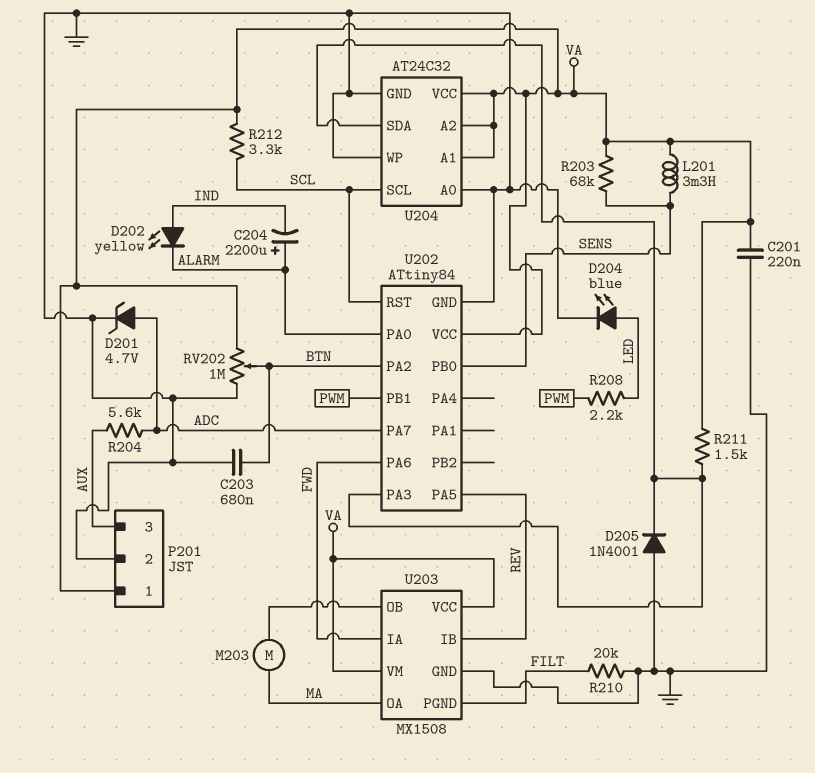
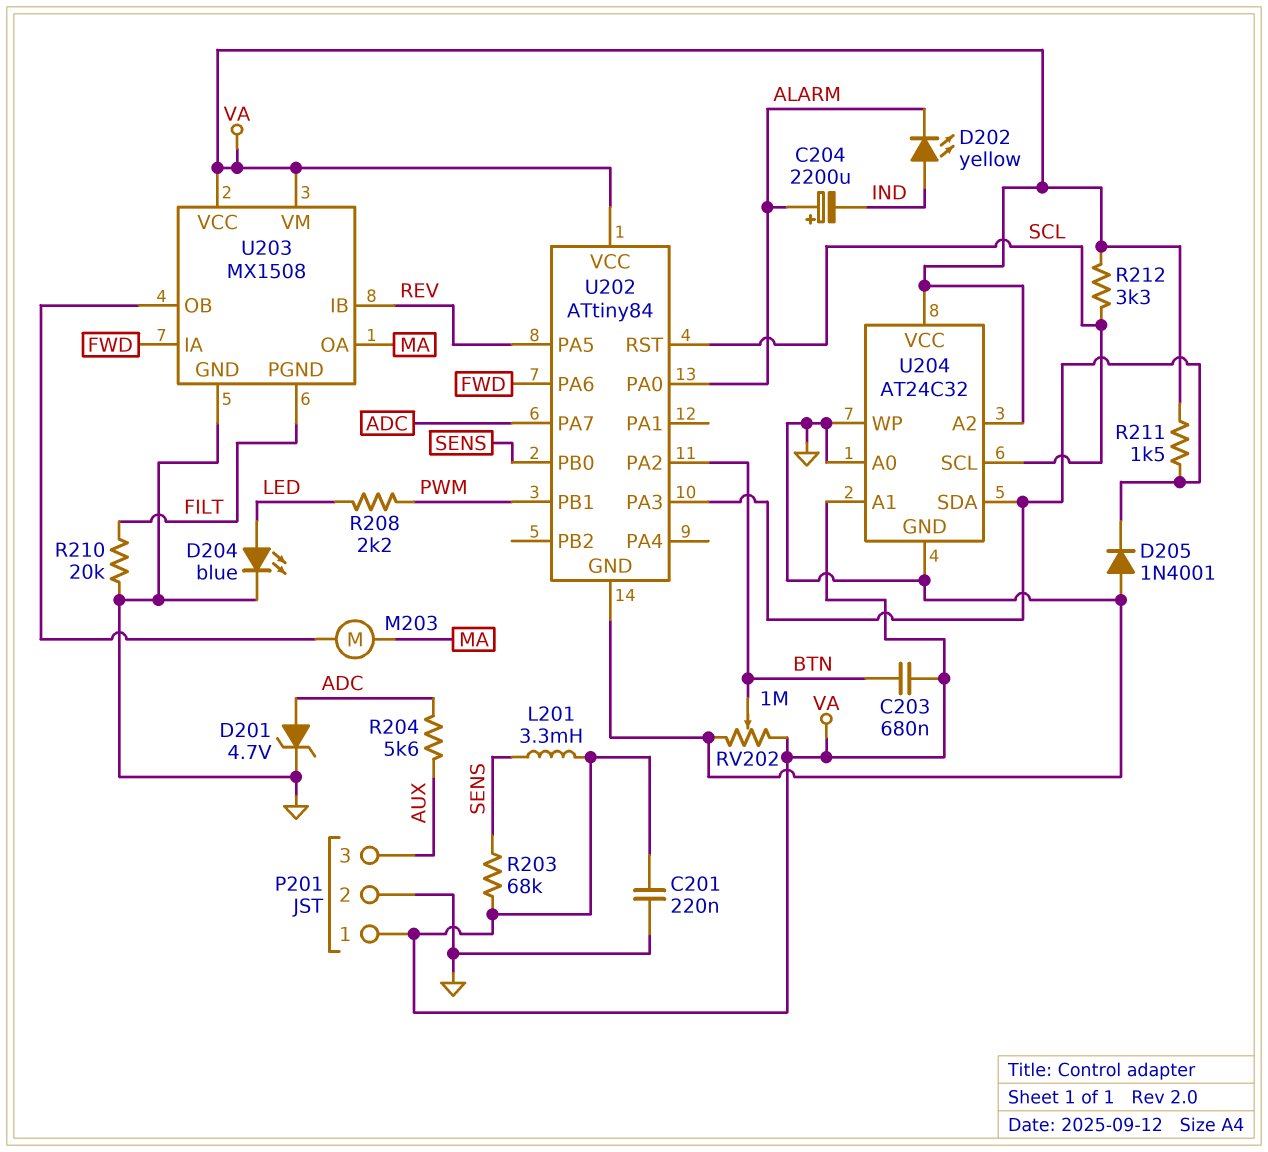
C203: 680nF (BTN, GND) -> 680nF (BTN, VA)

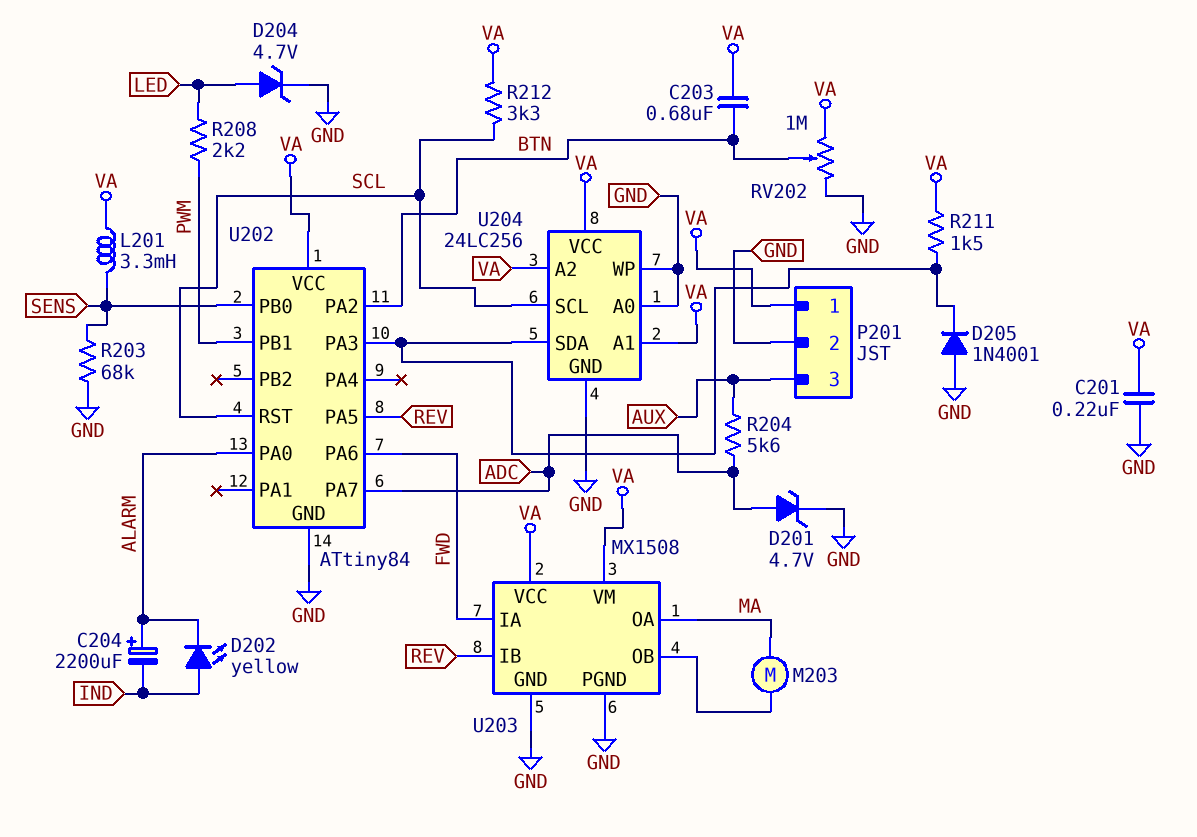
D204: LED blue (A LED, K GND) -> zener 4.7V (A LED, K GND)
R203: 68k (SENS, VA) -> 68k (GND, SENS)
R210: 20k (FILT, GND) -> none
U203 pin PGND: FILT -> GND
U204: AT24C32 -> 24LC256

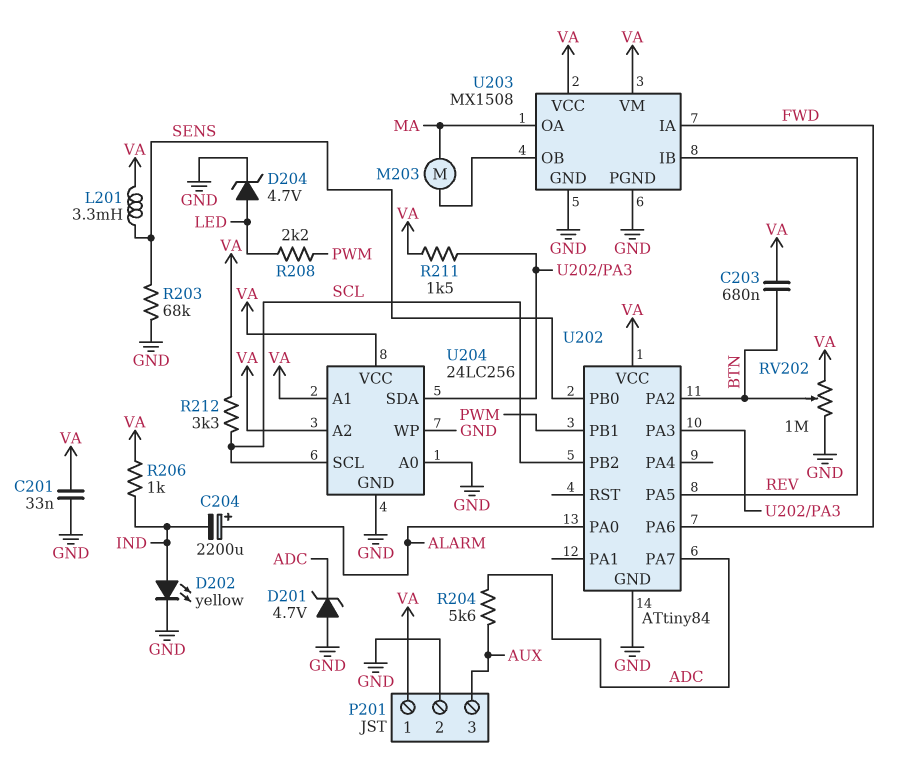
C201: 220nF (GND, VA) -> 33nF (GND, VA)
D201: zener 4.7V (A ADC, K GND) -> zener 4.7V (A GND, K ADC)
D202: LED yellow (A IND, K ALARM) -> LED yellow (A IND, K GND)
D205: diode 1N4001 (A GND, K U202/PA3) -> none
R206: none -> 1k (IND, VA)
U202 pin PB2: none -> SCL
U202 pin RST: SCL -> none

